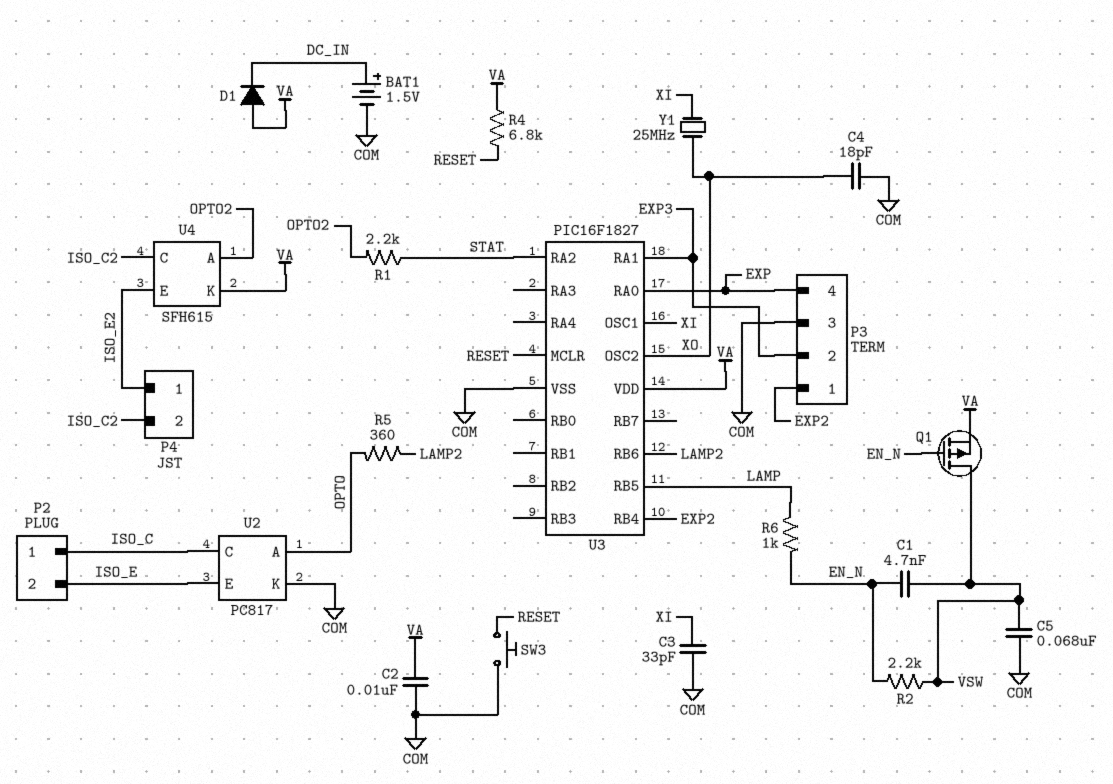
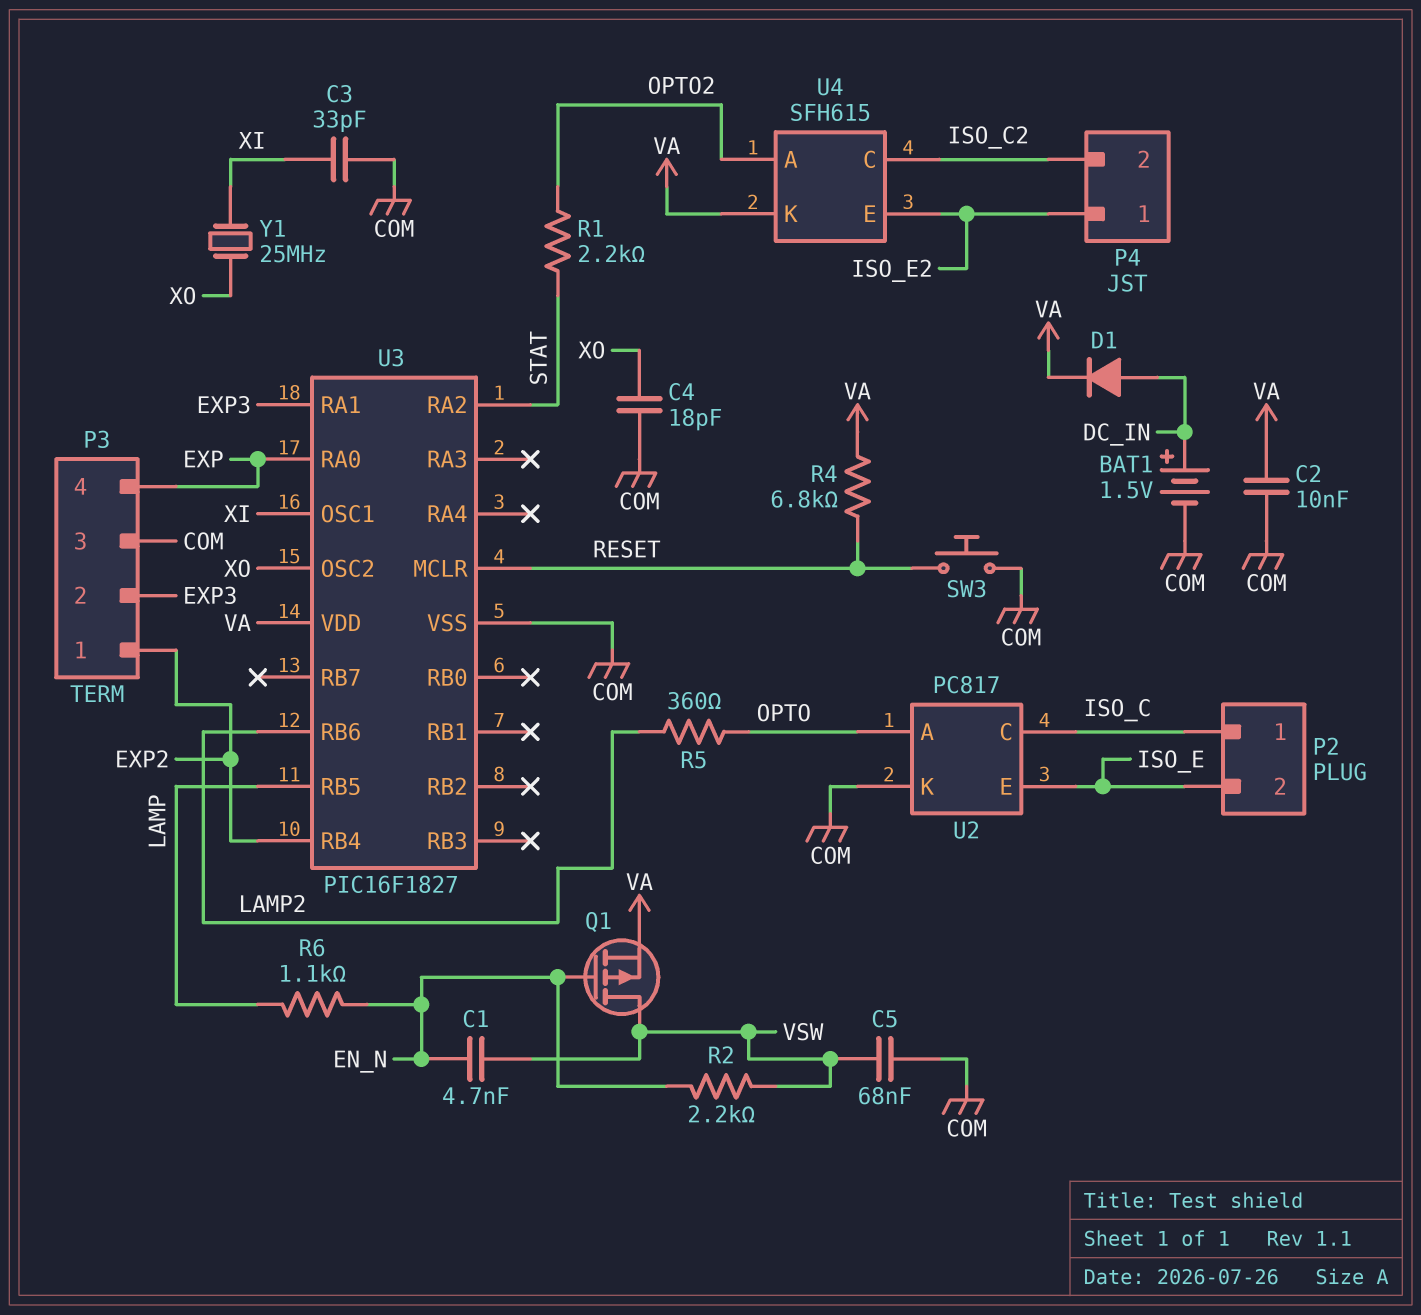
D1: diode (A VA, K DC_IN) -> diode (A DC_IN, K VA)
R6: 1k (EN_N, LAMP) -> 1.1k (EN_N, LAMP)

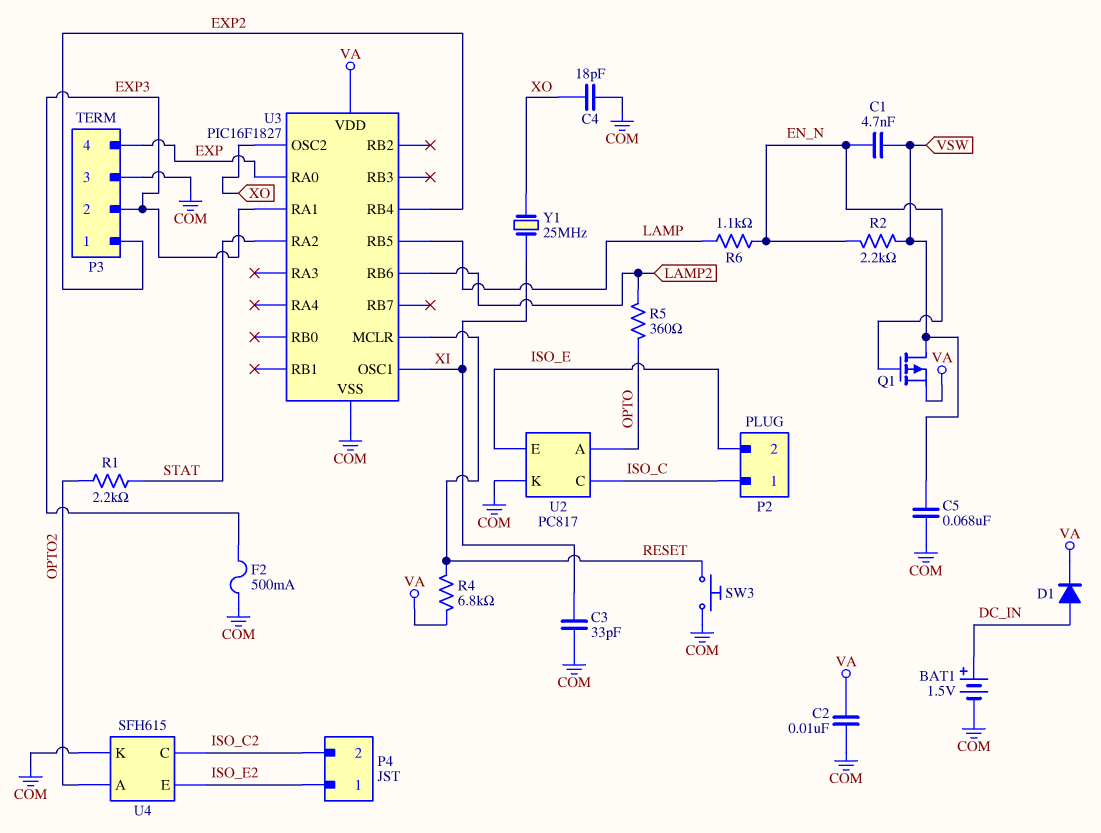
F2: none -> 500mA (COM, EXP3)
U4 pin K: VA -> COM

